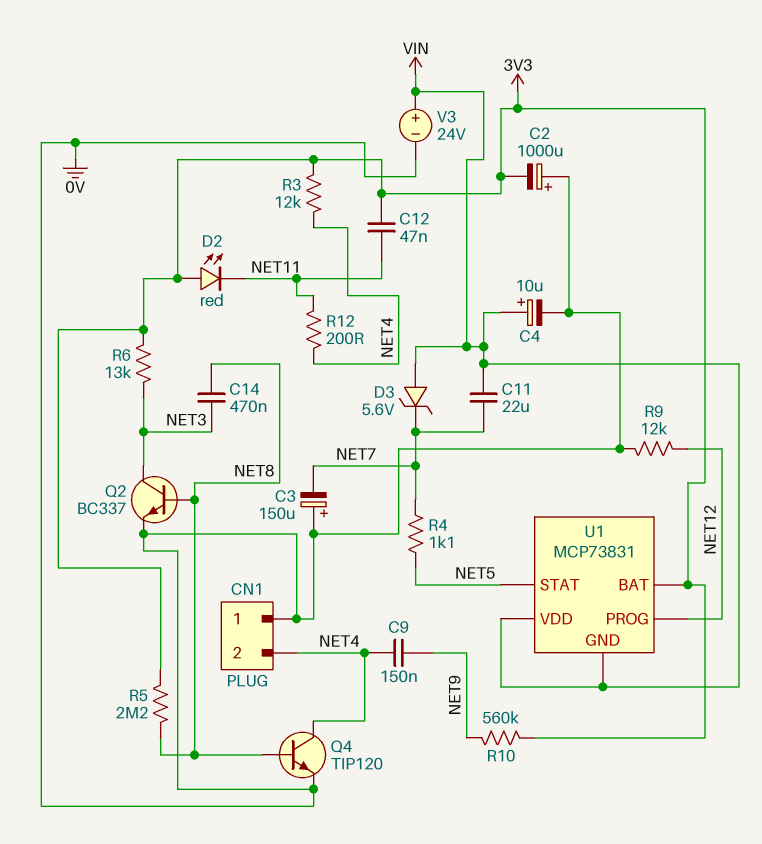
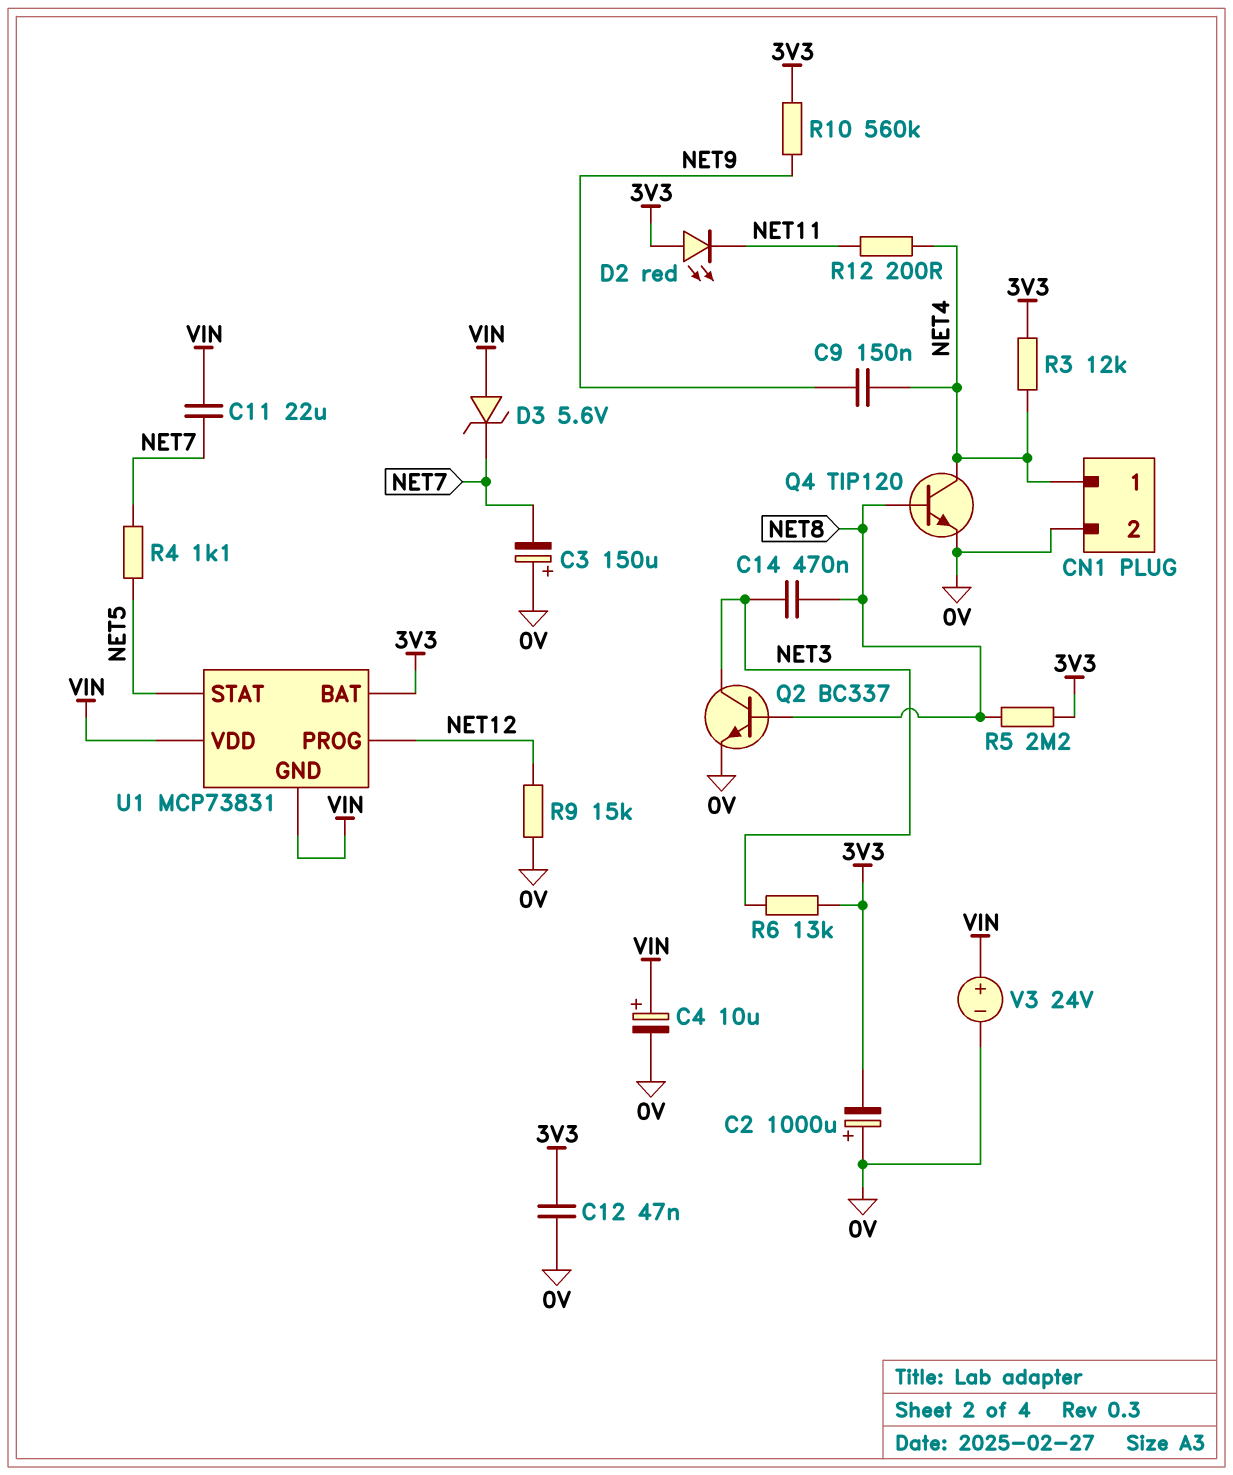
C12: 47nF (3V3, NET11) -> 47nF (0V, 3V3)
CN1 pin 1: 0V -> NET4
CN1 pin 2: NET4 -> 0V
R9: 12k (0V, NET12) -> 15k (0V, NET12)

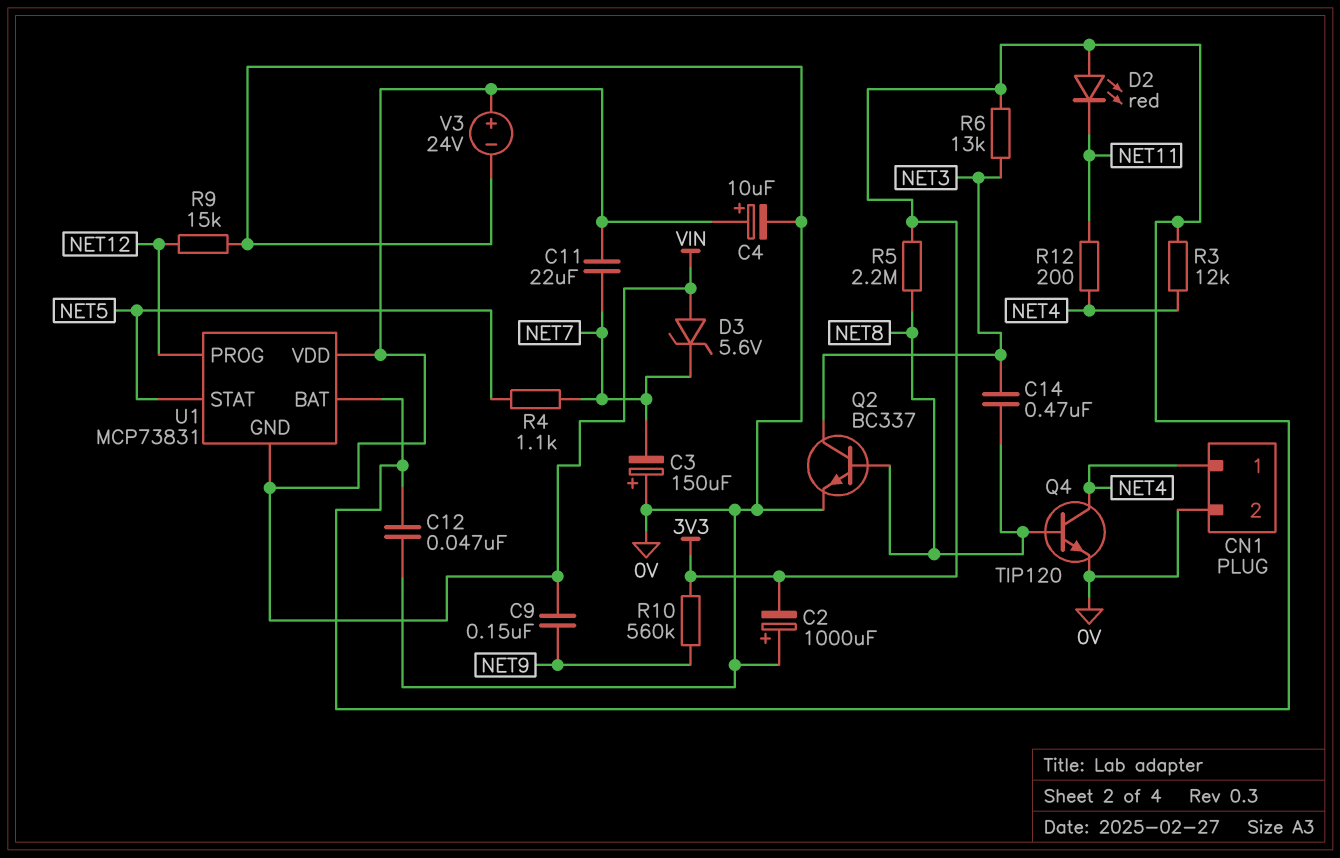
C9: 150nF (NET4, NET9) -> 150nF (NET9, VIN)

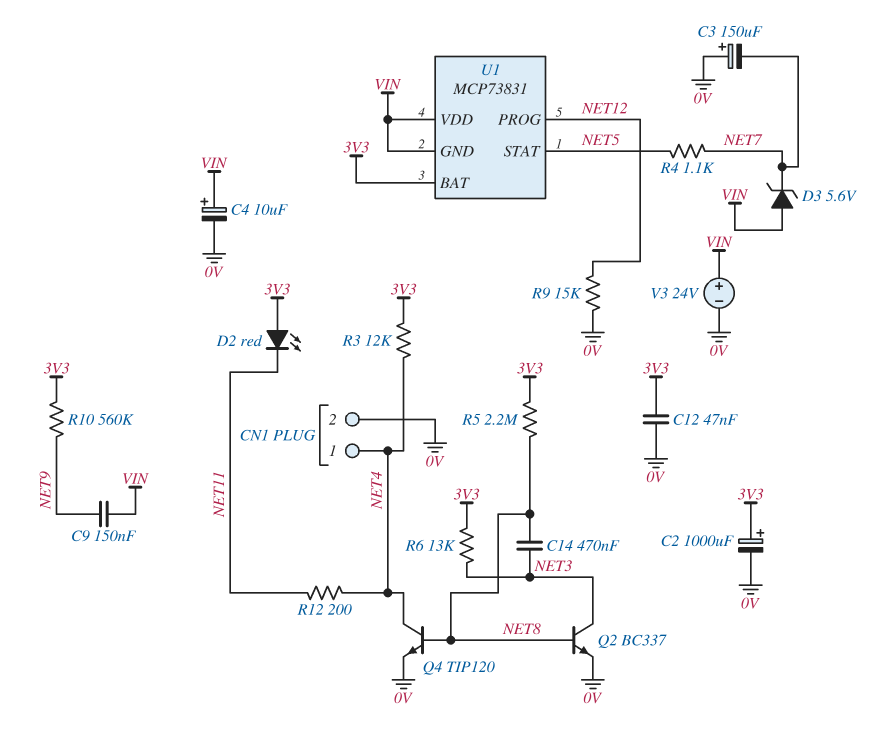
C2: 1000uF (plus 0V, minus 3V3) -> 1000uF (plus 3V3, minus 0V)
C11: 22uF (NET7, VIN) -> none

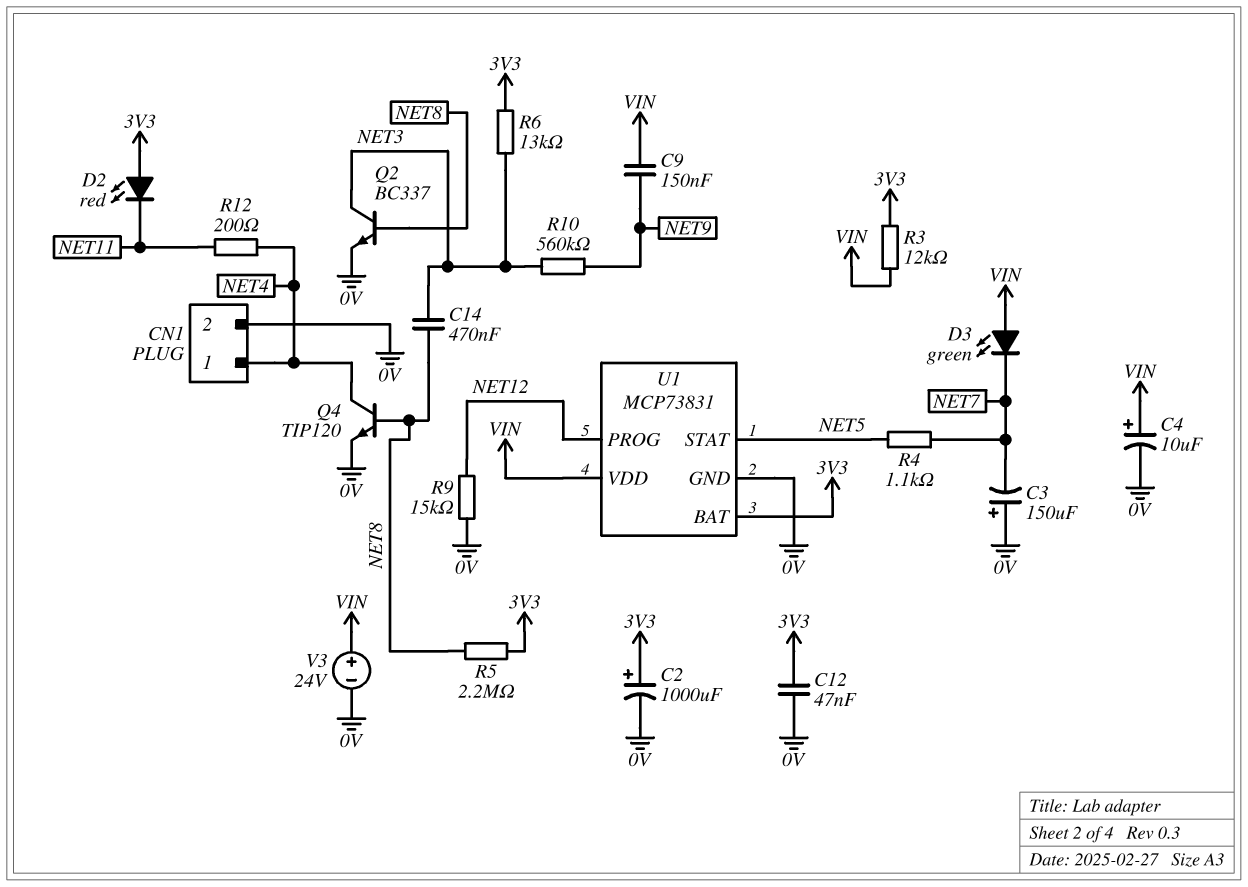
D3: zener 5.6V (A VIN, K NET7) -> LED green (A VIN, K NET7)
R3: 12k (3V3, NET4) -> 12k (3V3, VIN)
R10: 560k (3V3, NET9) -> 560k (NET3, NET9)
U1 pin GND: VIN -> 0V

